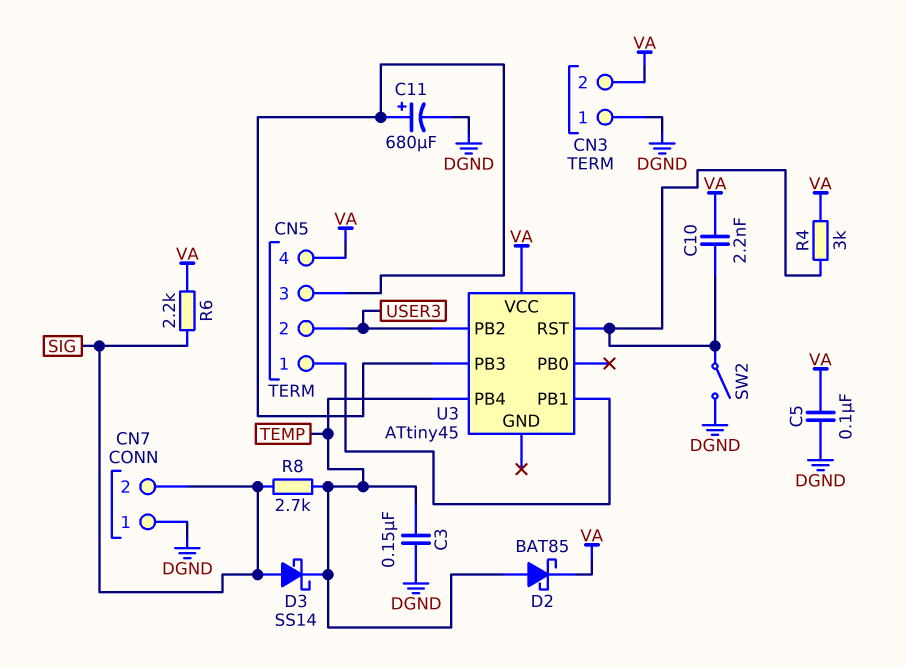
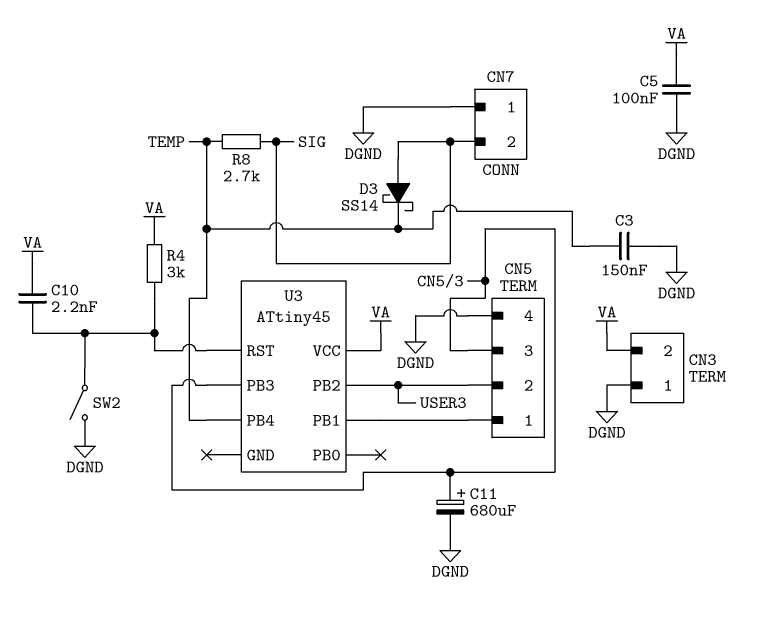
CN5 pin 4: VA -> DGND
D2: schottky BAT85 (A TEMP, K VA) -> none
R6: 2.2k (SIG, VA) -> none

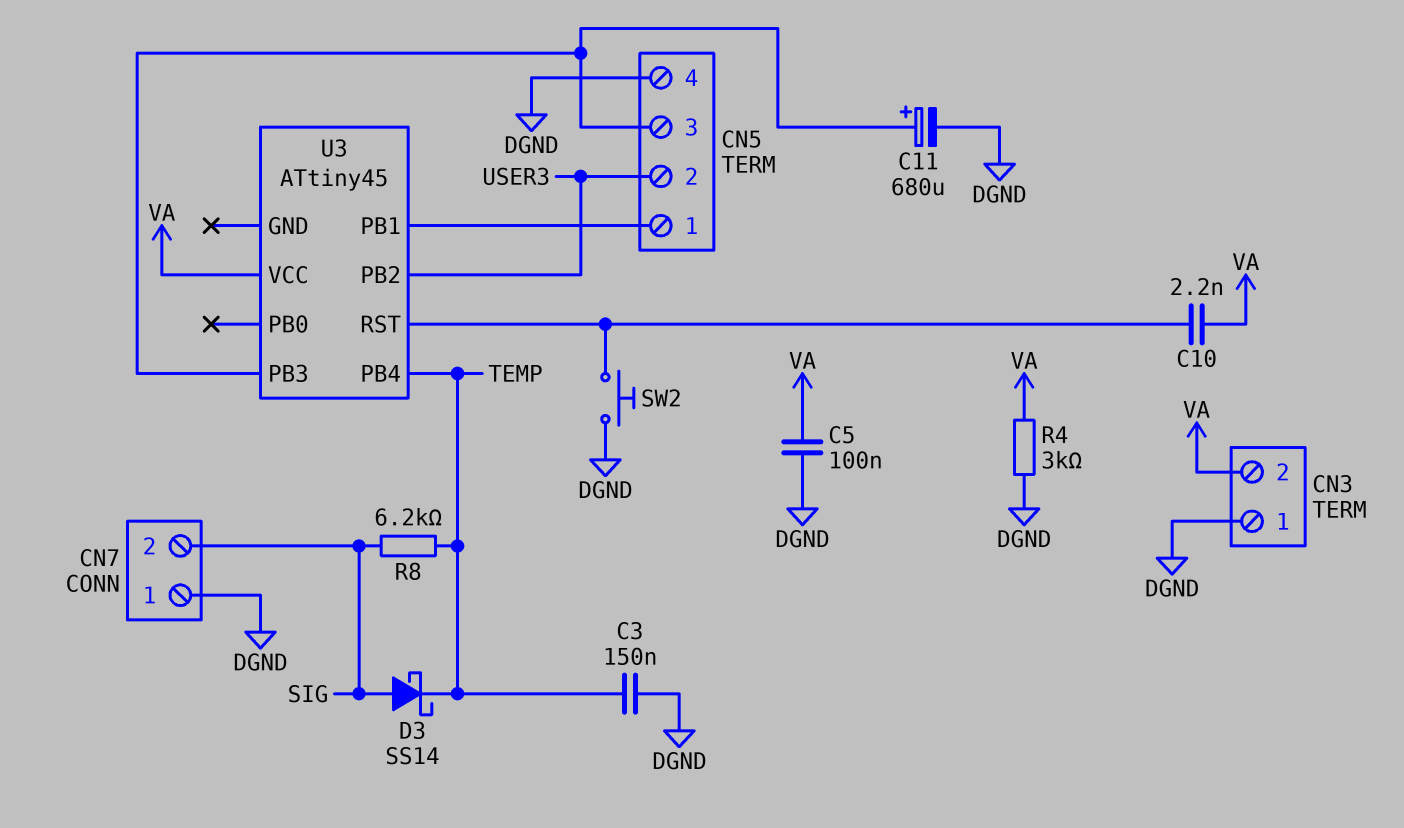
R4: 3k (U3/RST, VA) -> 3k (DGND, VA)
R8: 2.7k (SIG, TEMP) -> 6.2k (SIG, TEMP)
SW2: switch (DGND, U3/RST) -> button (DGND, U3/RST)

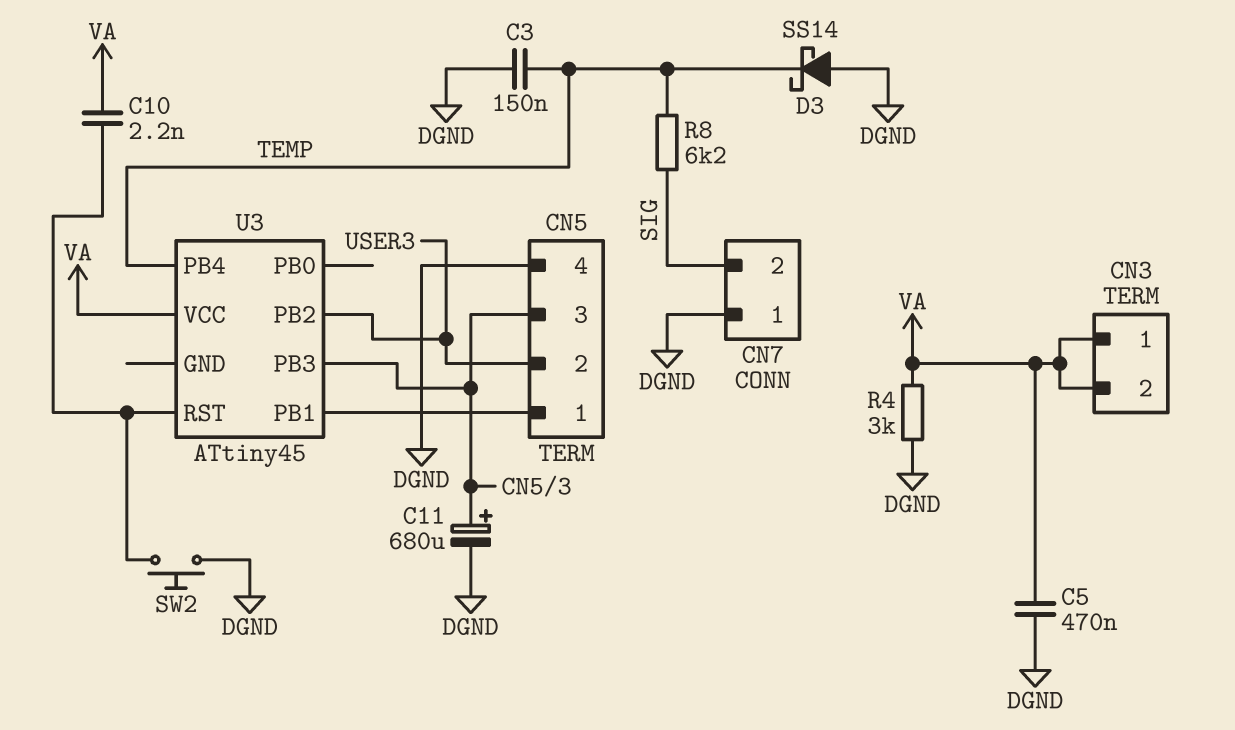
C5: 100nF (DGND, VA) -> 470nF (DGND, VA)
CN3 pin 1: DGND -> VA
D3: schottky SS14 (A SIG, K TEMP) -> schottky SS14 (A DGND, K TEMP)

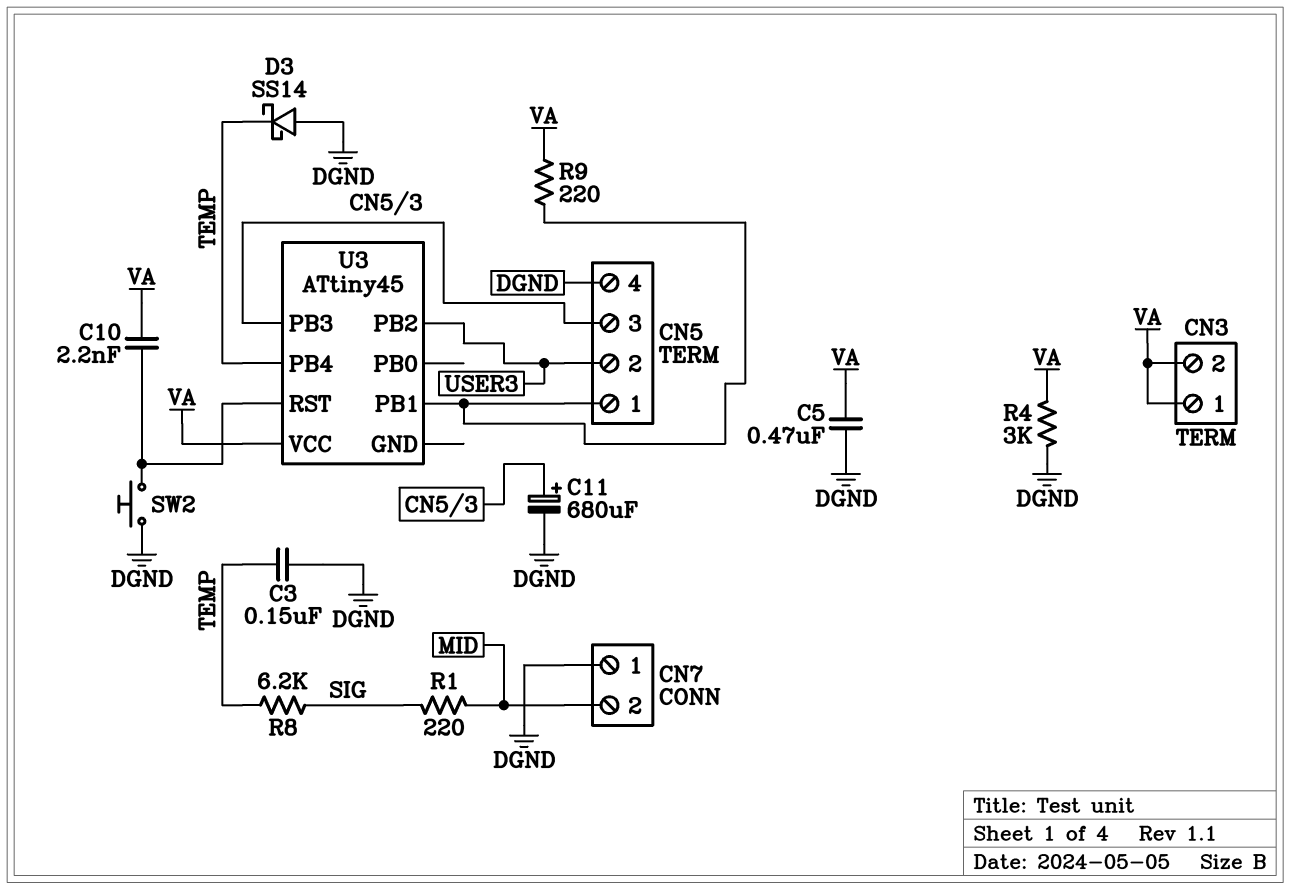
CN7 pin 2: SIG -> MID
R1: none -> 220 (MID, SIG)
R9: none -> 220 (CN5/1, VA)

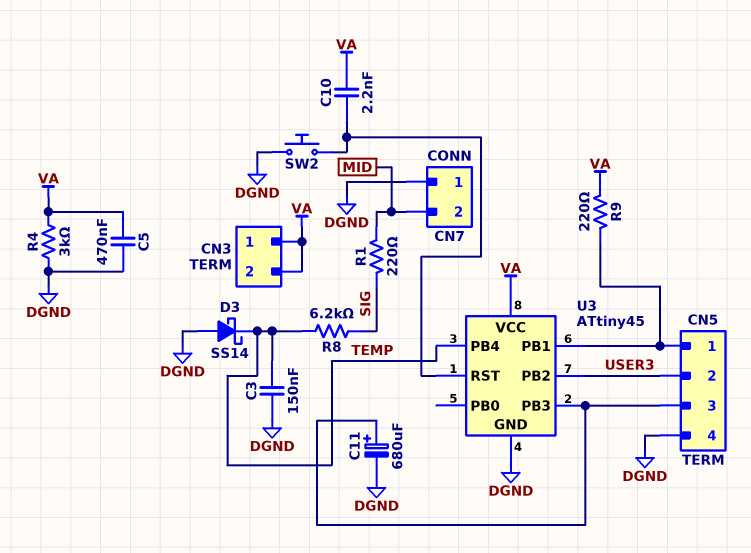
U3 pin GND: none -> DGND

